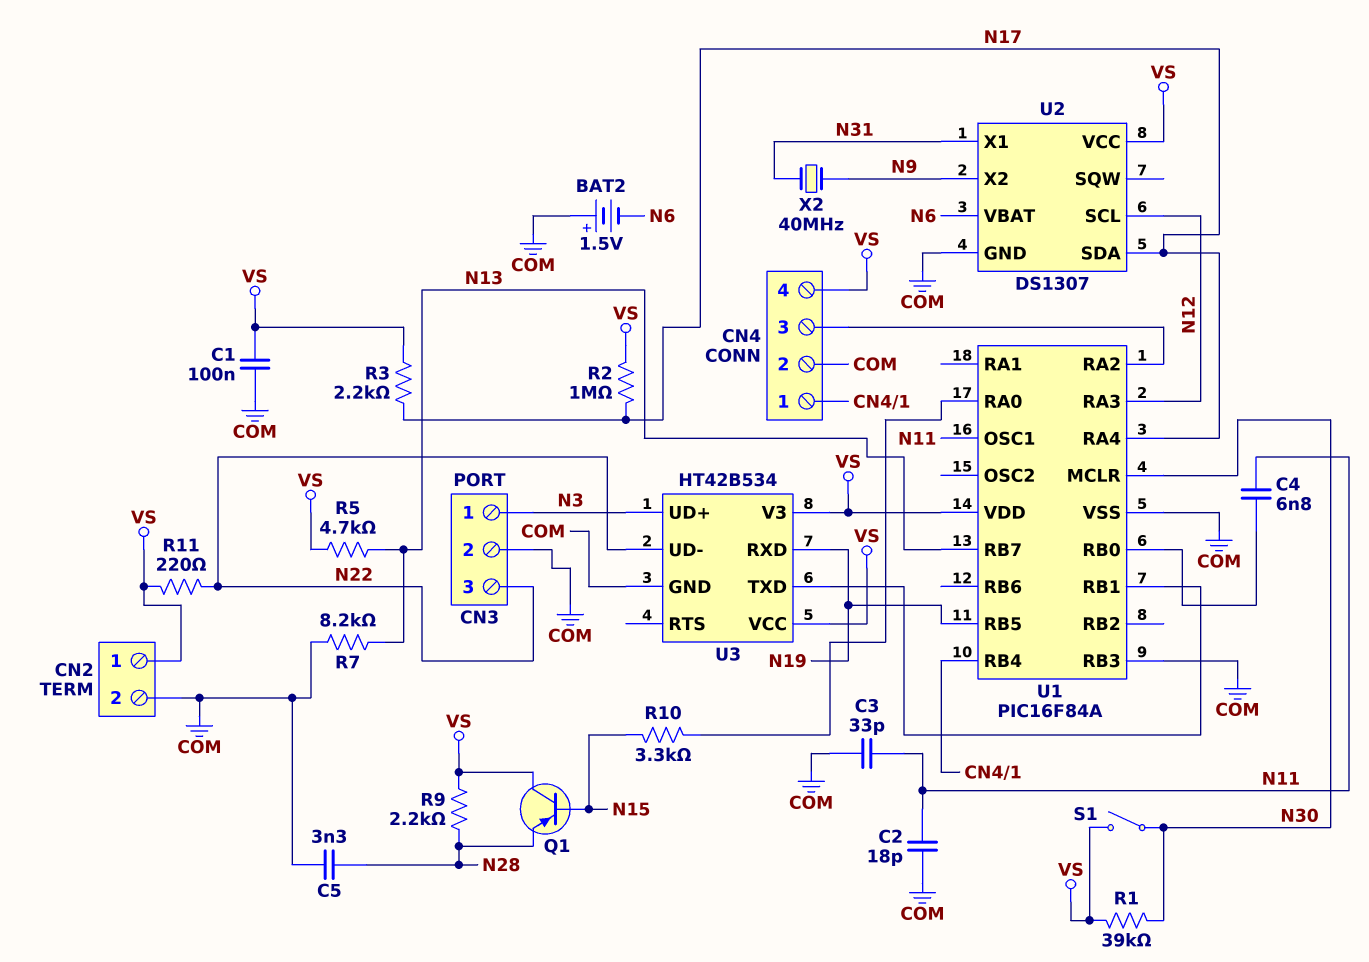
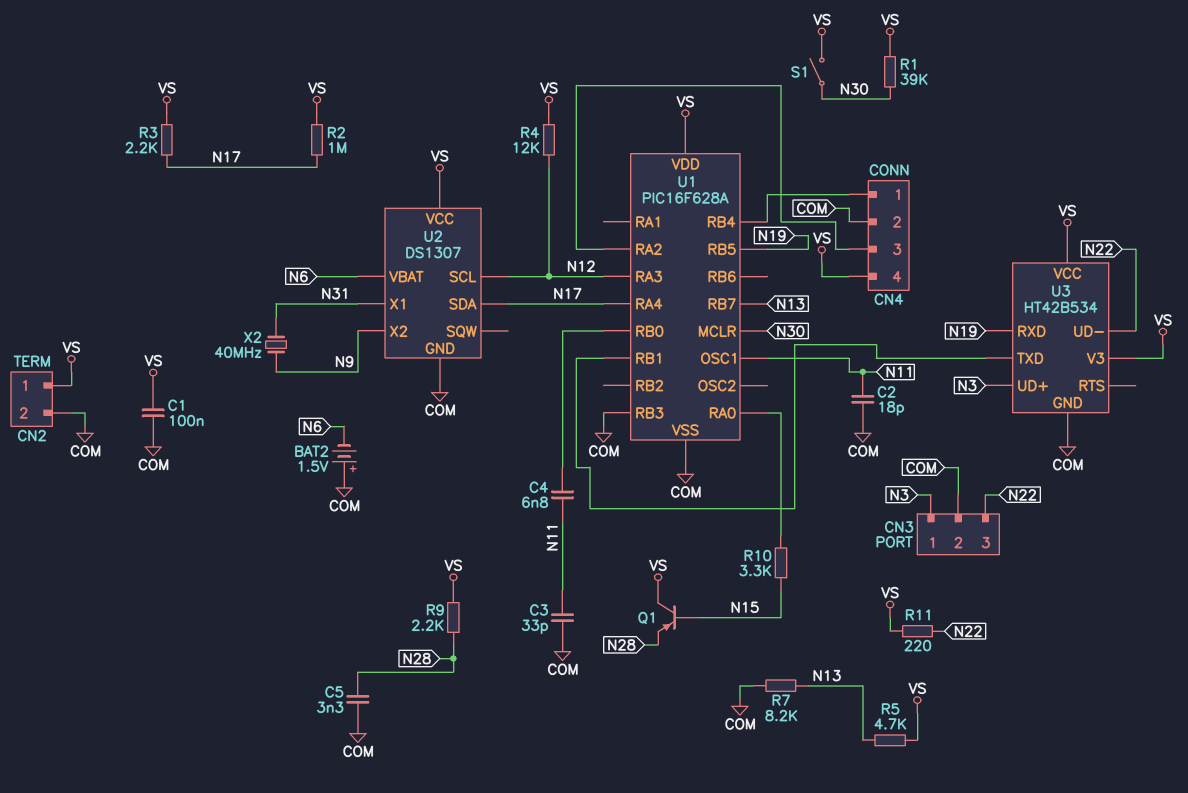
R4: none -> 12k (N12, VS)
U1: PIC16F84A -> PIC16F628A

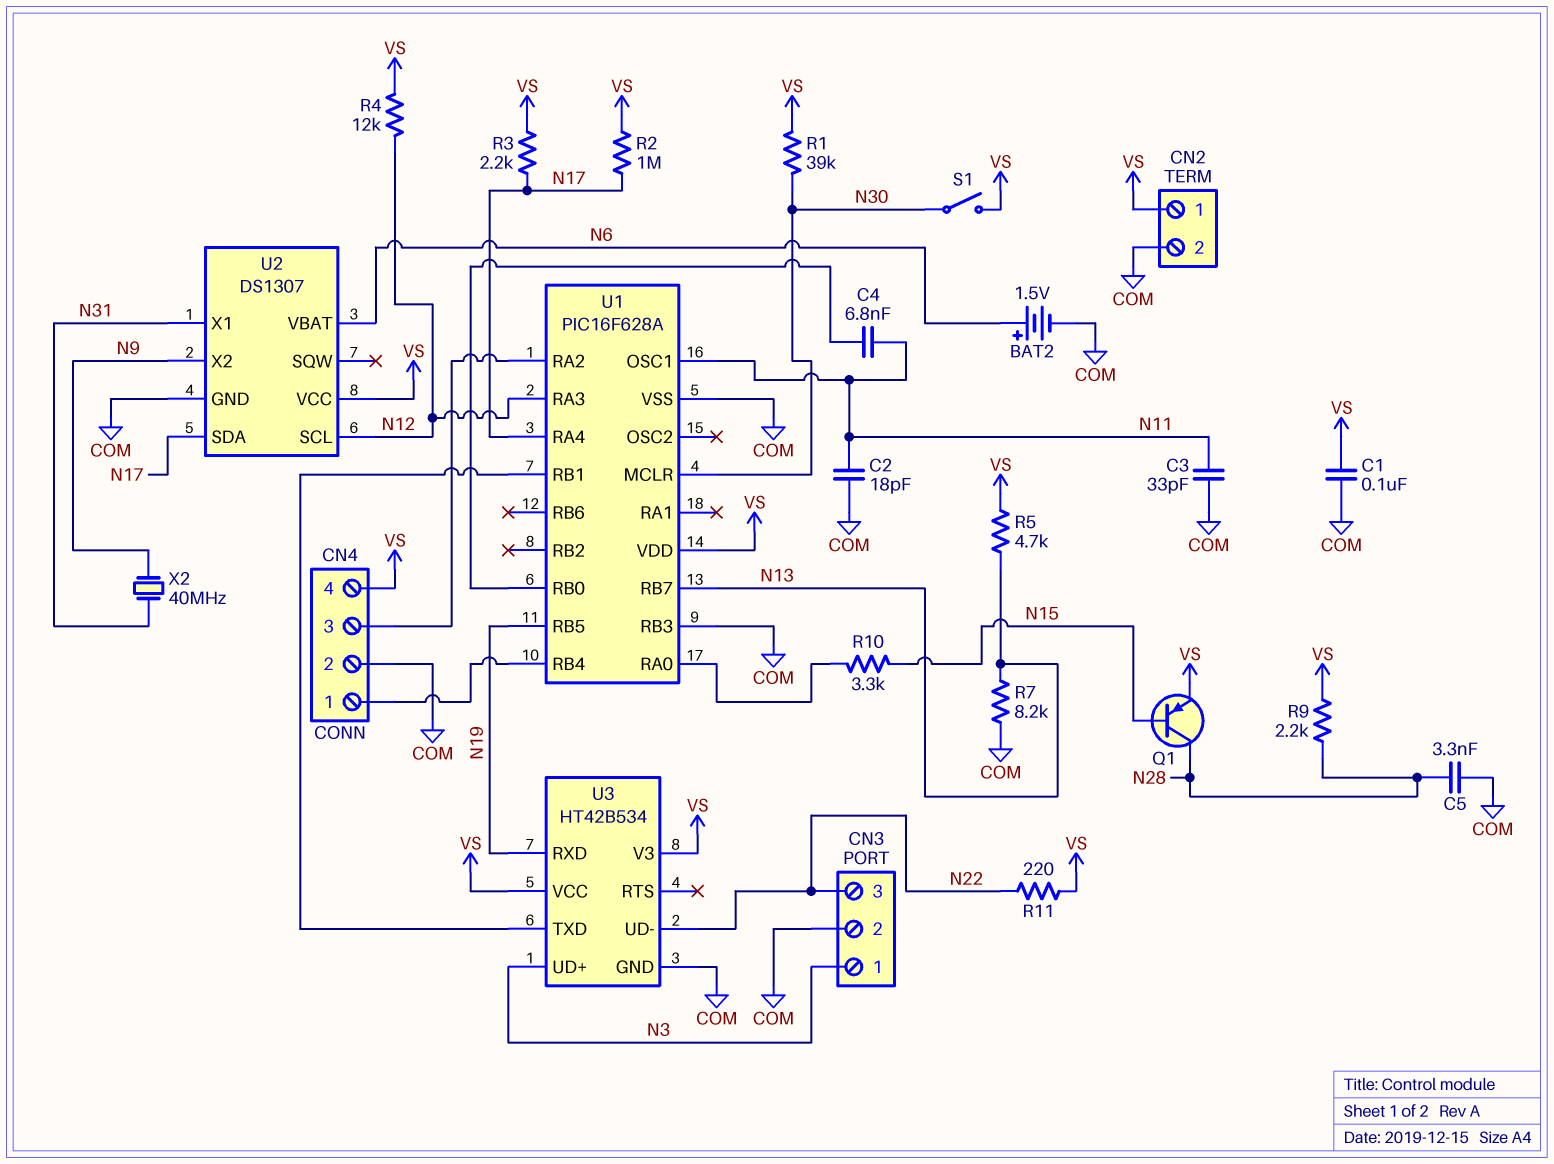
BAT2: 1.5V (plus COM, minus N6) -> 1.5V (plus N6, minus COM)
Q1: PNP (B N15, C VS, E N28) -> PNP (B N15, C N28, E VS)

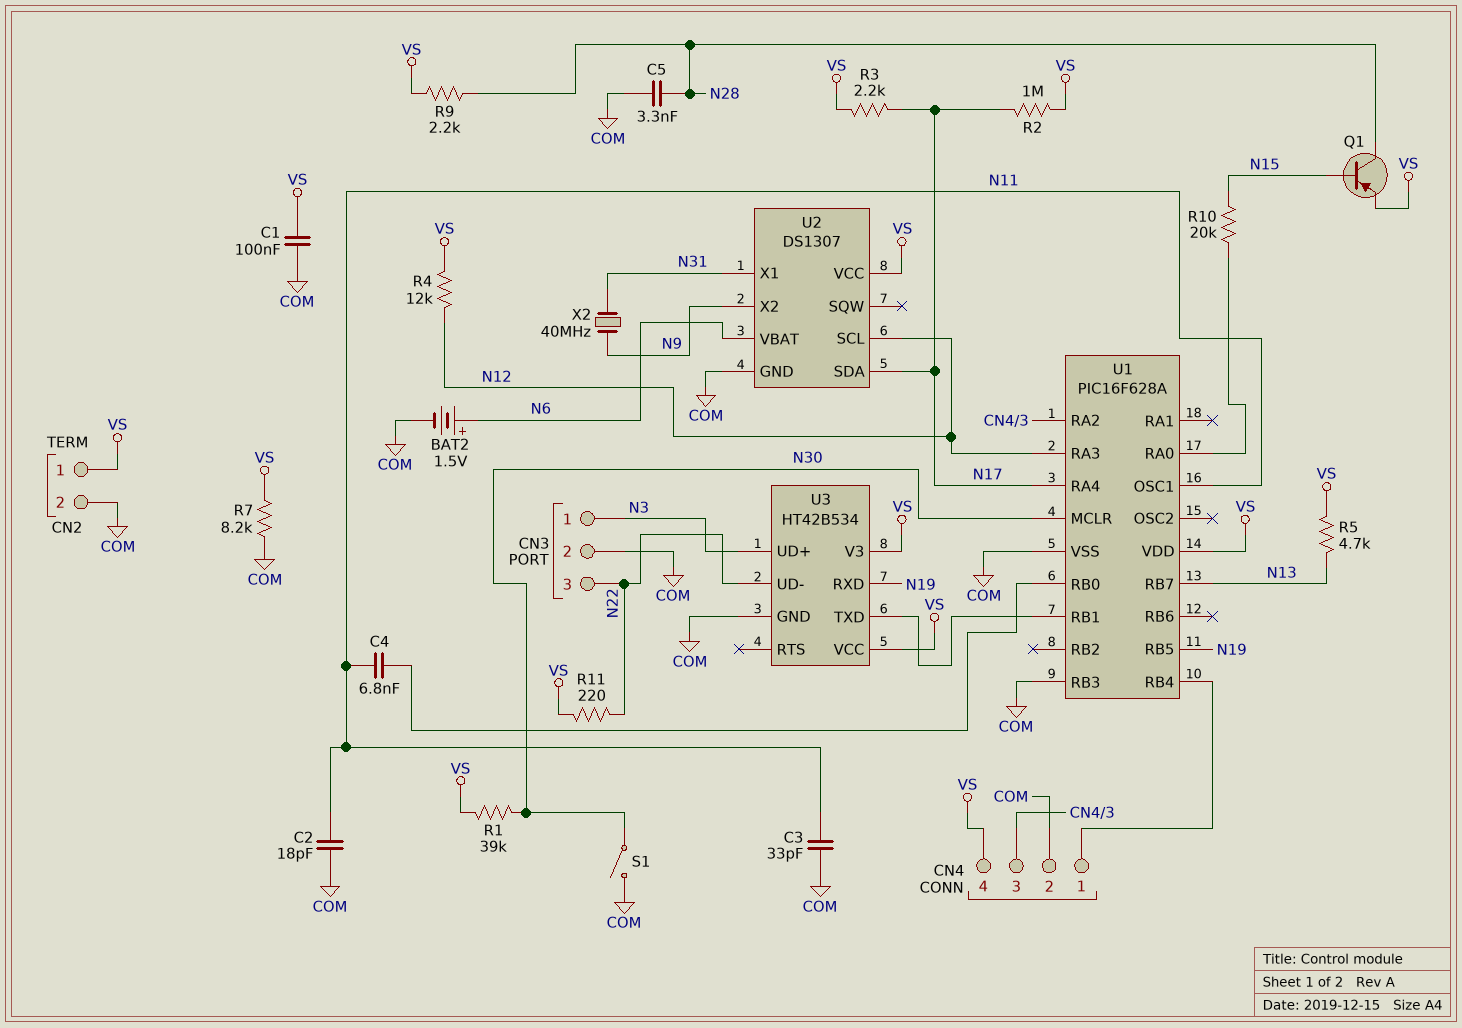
R7: 8.2k (COM, N13) -> 8.2k (COM, VS)
R10: 3.3k (N15, U1/RA0) -> 20k (N15, U1/RA0)
S1: switch (N30, VS) -> switch (COM, N30)

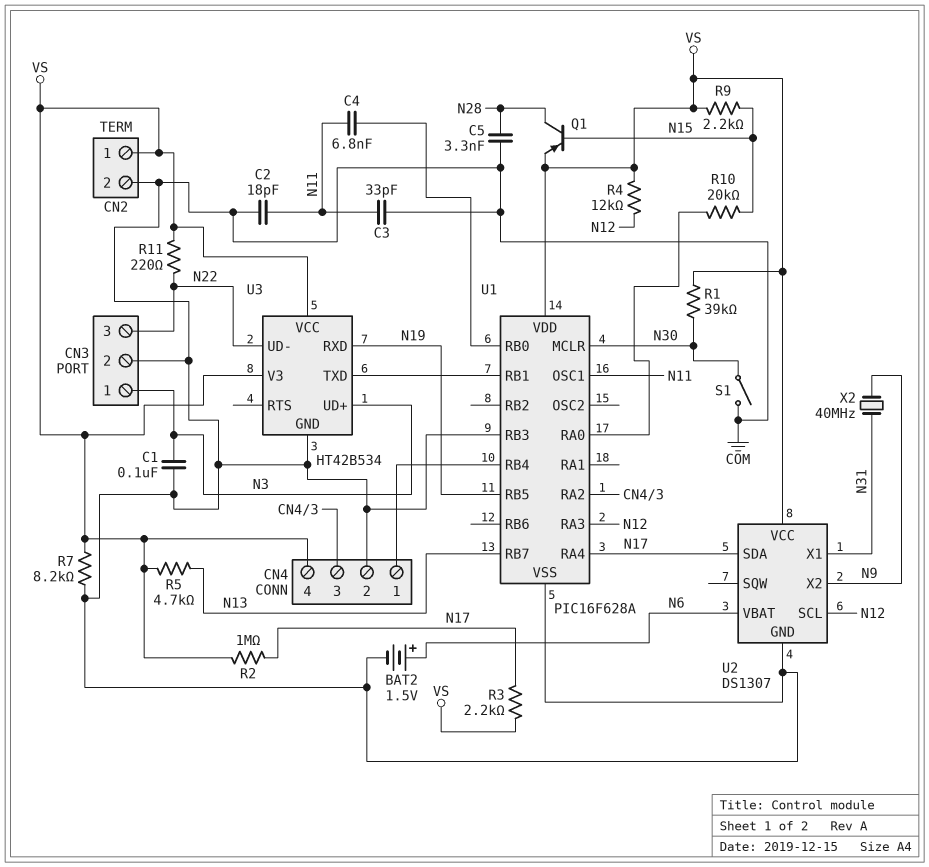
C1: 100nF (COM, VS) -> 100nF (COM, N3)
R9: 2.2k (N28, VS) -> 2.2k (N15, VS)

